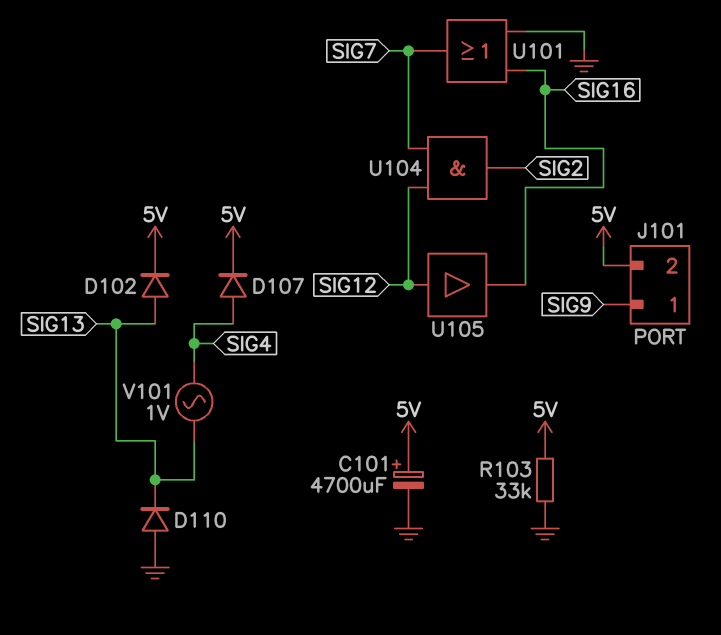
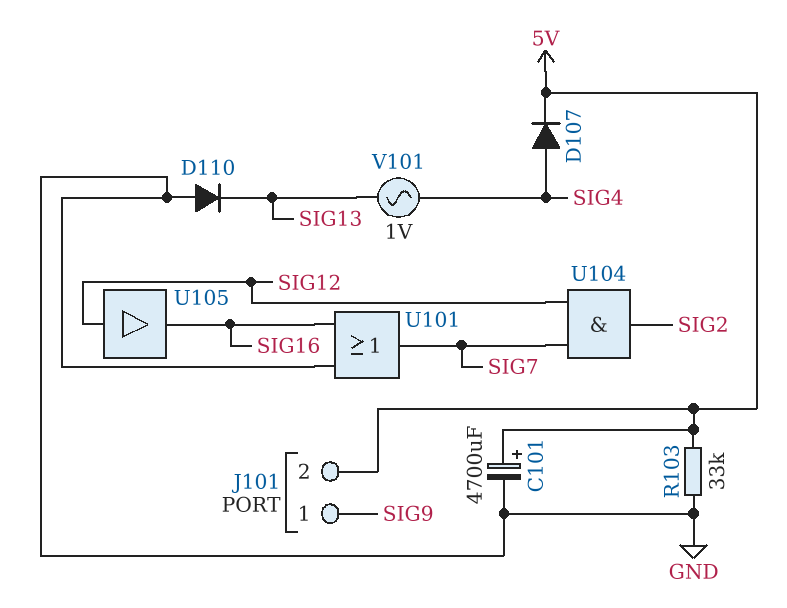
D102: diode (A SIG13, K 5V) -> none

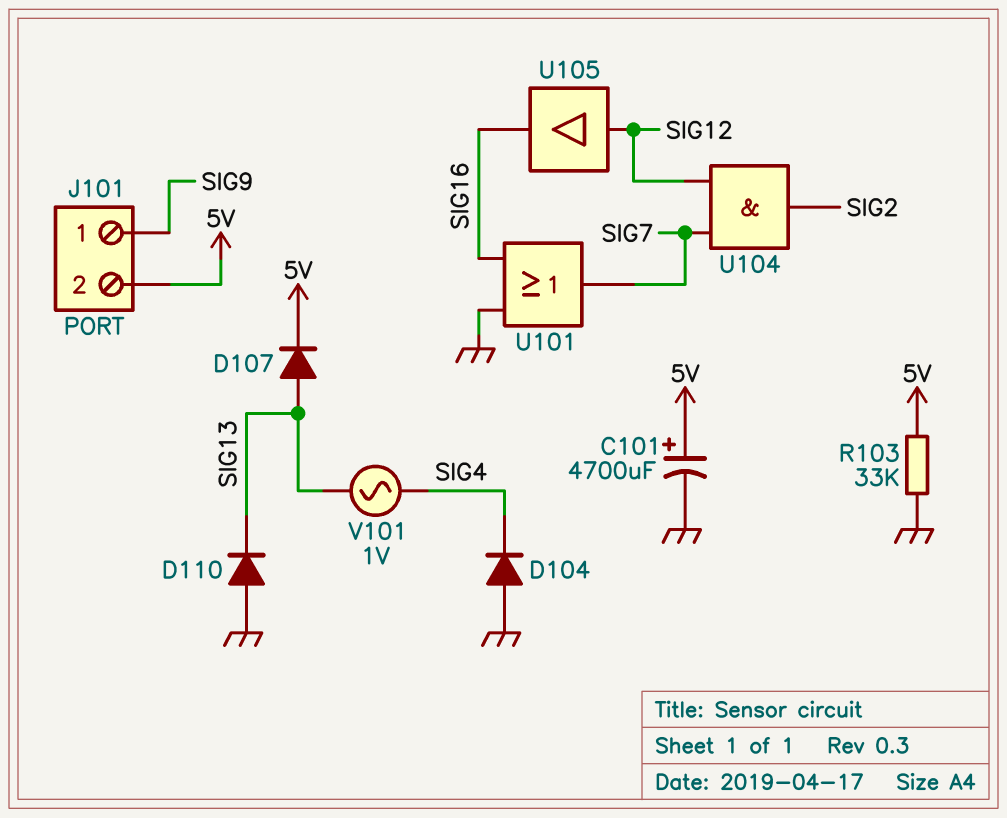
D104: none -> diode (A GND, K SIG4)
D107: diode (A SIG4, K 5V) -> diode (A SIG13, K 5V)

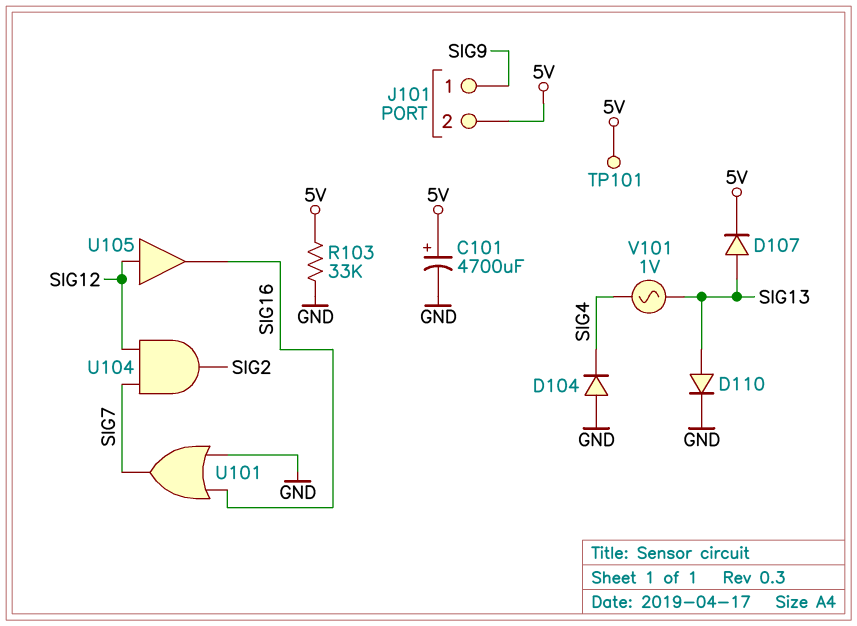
D110: diode (A GND, K SIG13) -> diode (A SIG13, K GND)
TP101: none -> test point (5V)

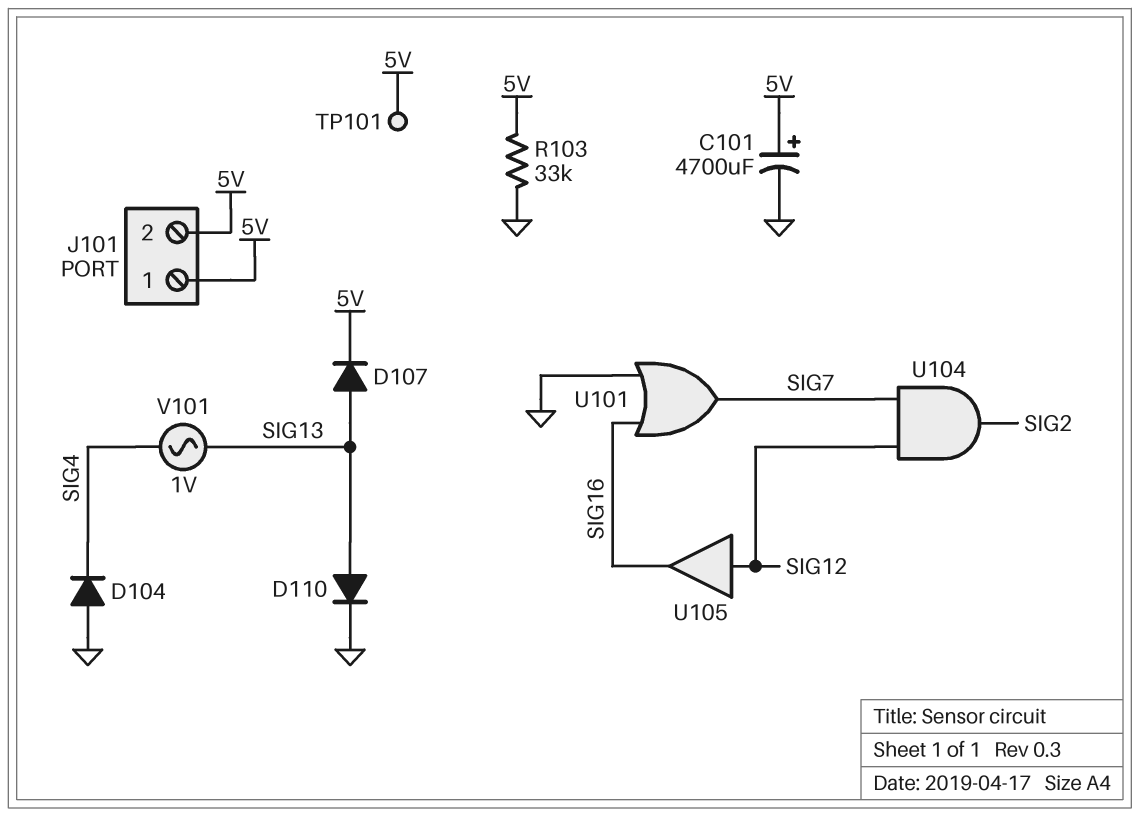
J101 pin 1: SIG9 -> 5V

